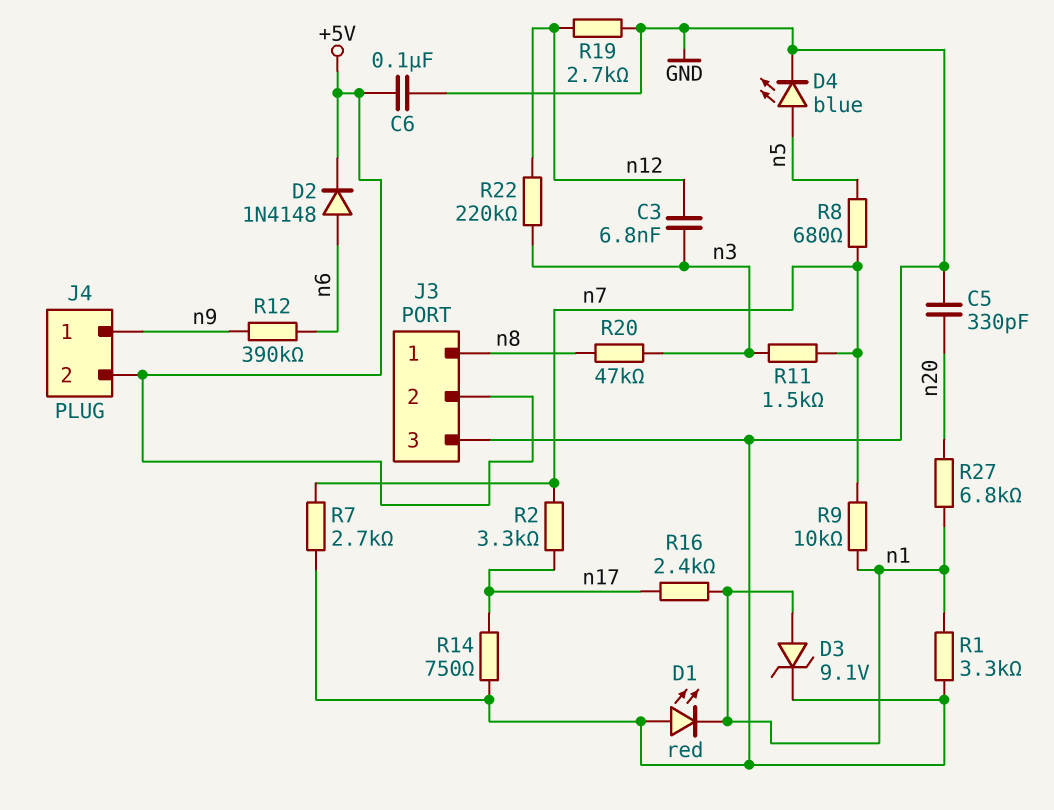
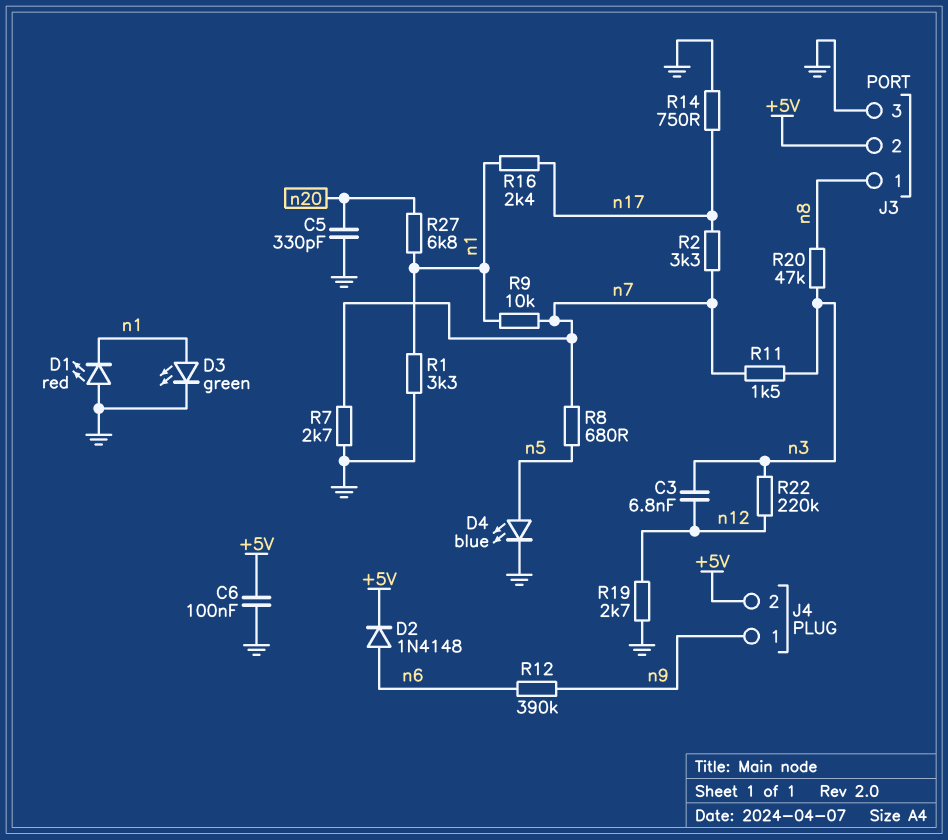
D3: zener 9.1V (A n1, K GND) -> LED green (A n1, K GND)

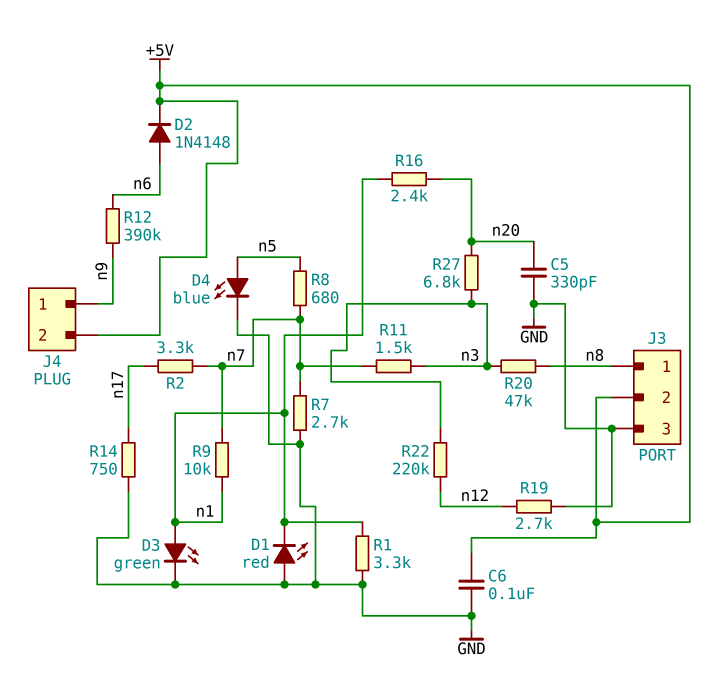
C3: 6.8nF (n3, n12) -> none
R16: 2.4k (n1, n17) -> 2.4k (n1, n20)
R27: 6.8k (n1, n20) -> 6.8k (n3, n20)

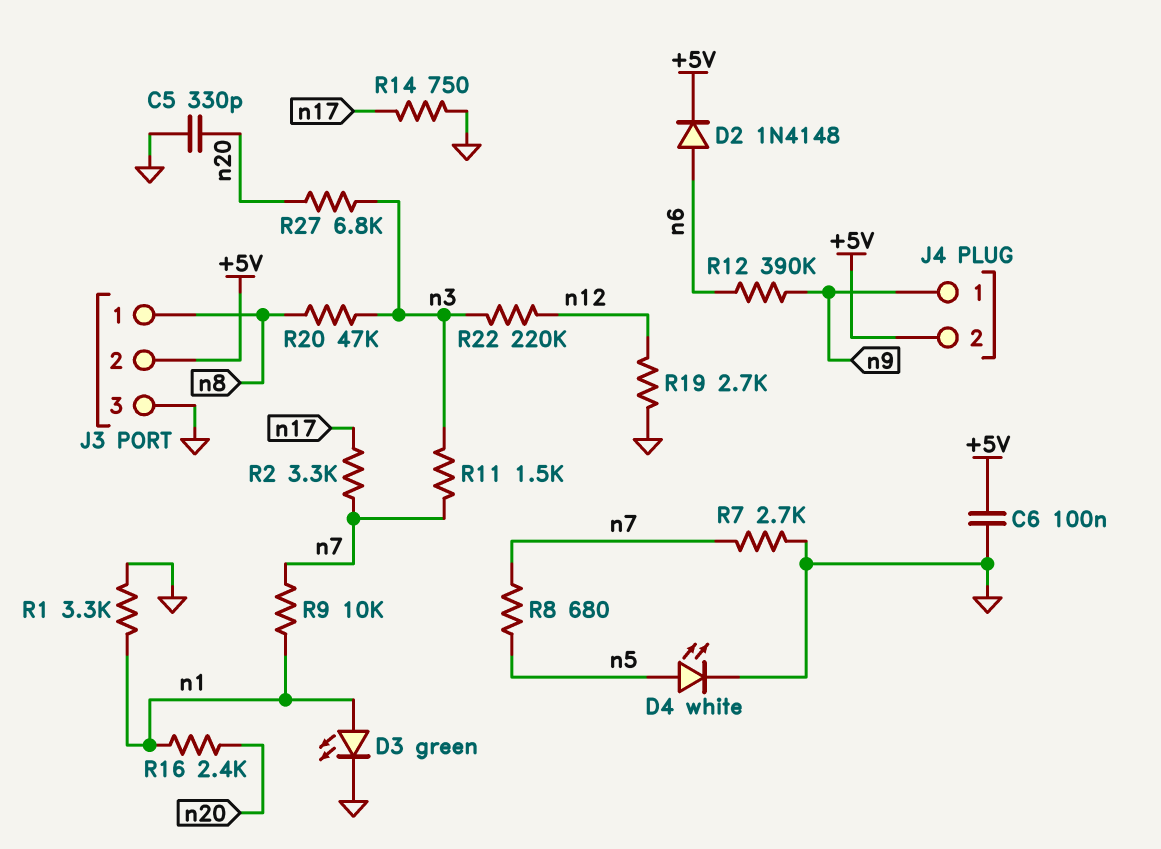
D1: LED red (A GND, K n1) -> none
D4: LED blue (A n5, K GND) -> LED white (A n5, K GND)

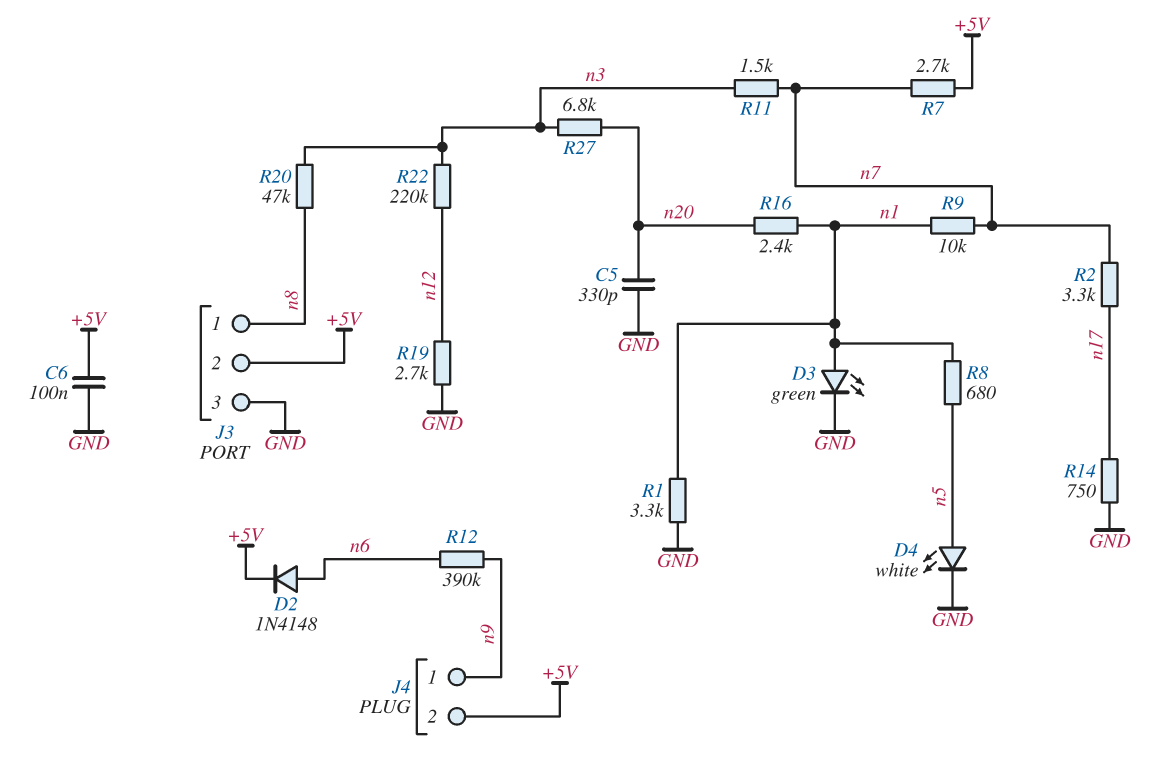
R7: 2.7k (GND, n7) -> 2.7k (+5V, n7)
R8: 680 (n5, n7) -> 680 (n1, n5)

